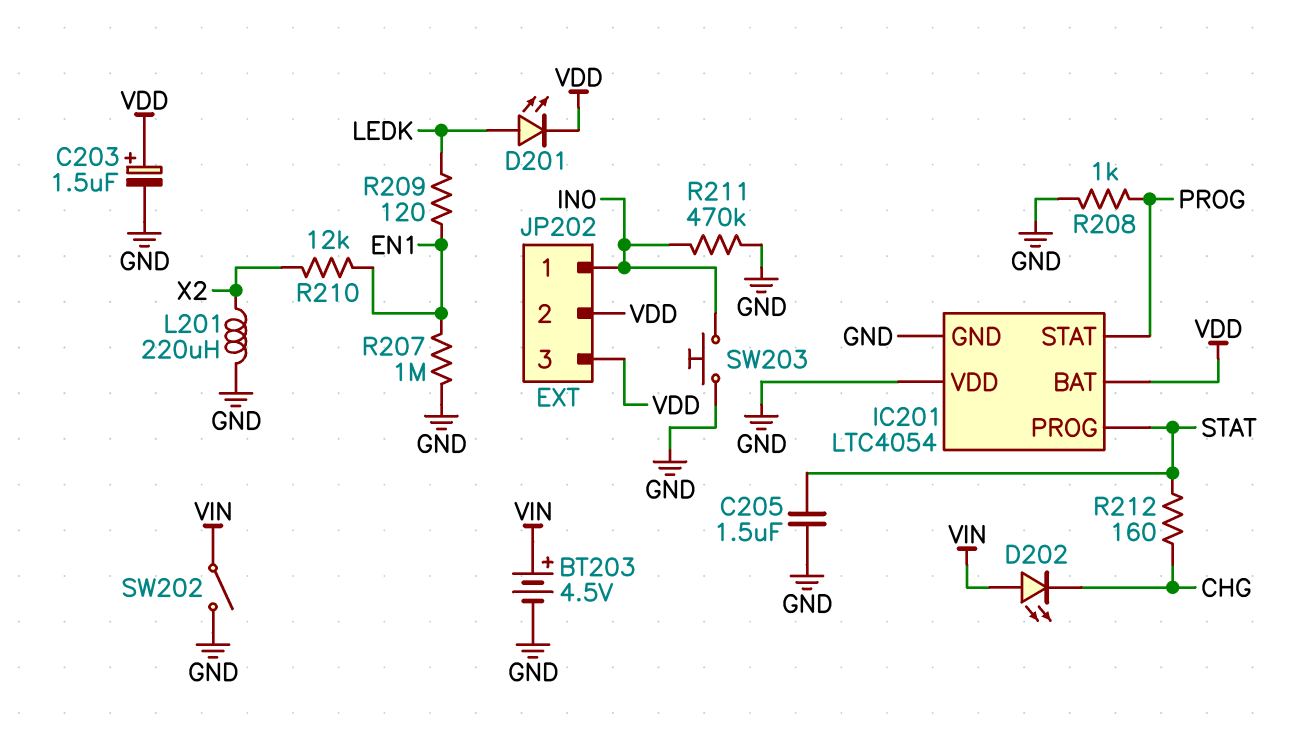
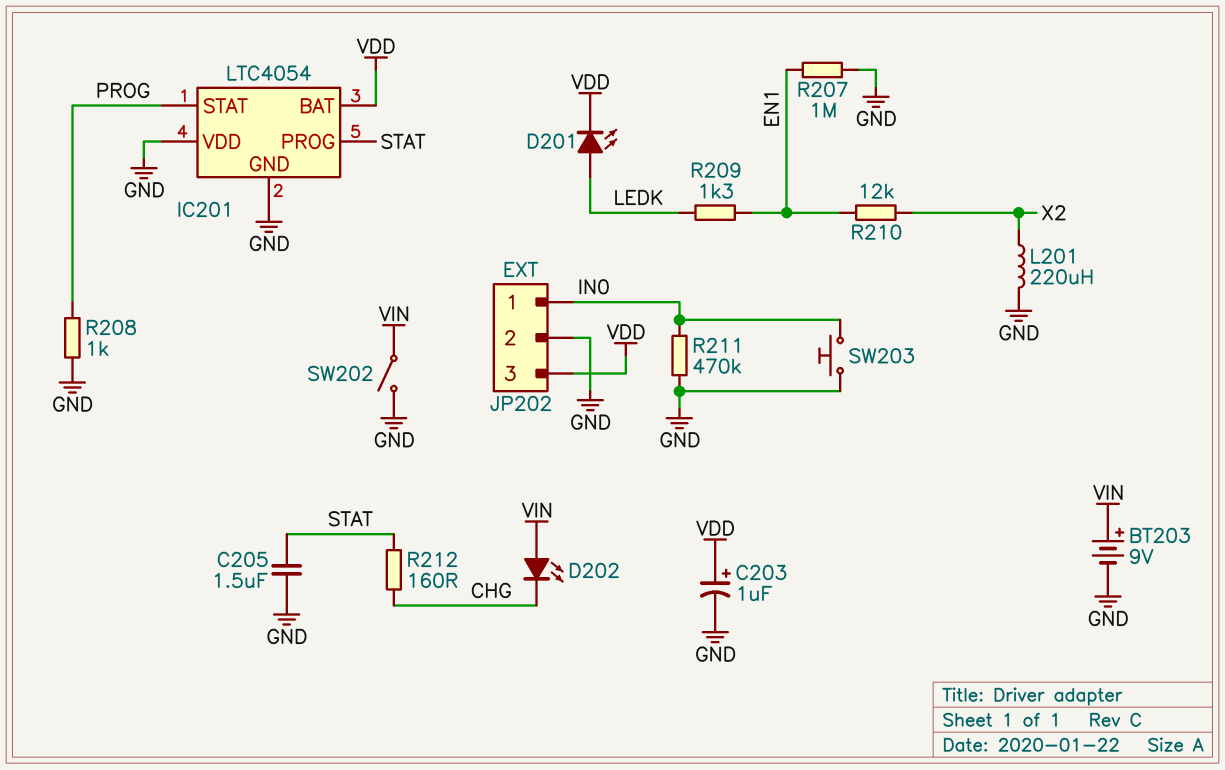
BT203: 4.5V (plus VIN, minus GND) -> 9V (plus VIN, minus GND)
C203: 1.5uF (plus VDD, minus GND) -> 1uF (plus VDD, minus GND)
JP202 pin 2: VDD -> GND
R209: 120 (EN1, LEDK) -> 1.3k (EN1, LEDK)

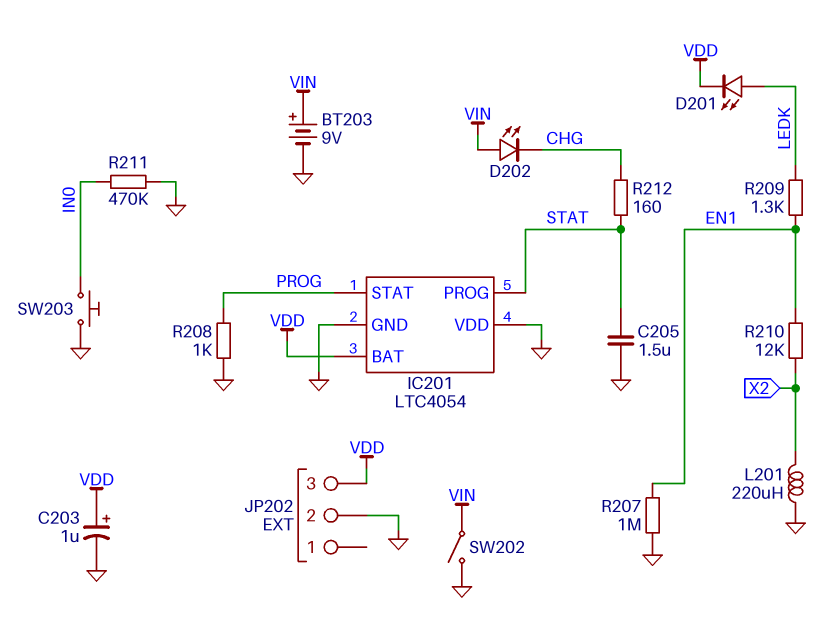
JP202 pin 1: IN0 -> none

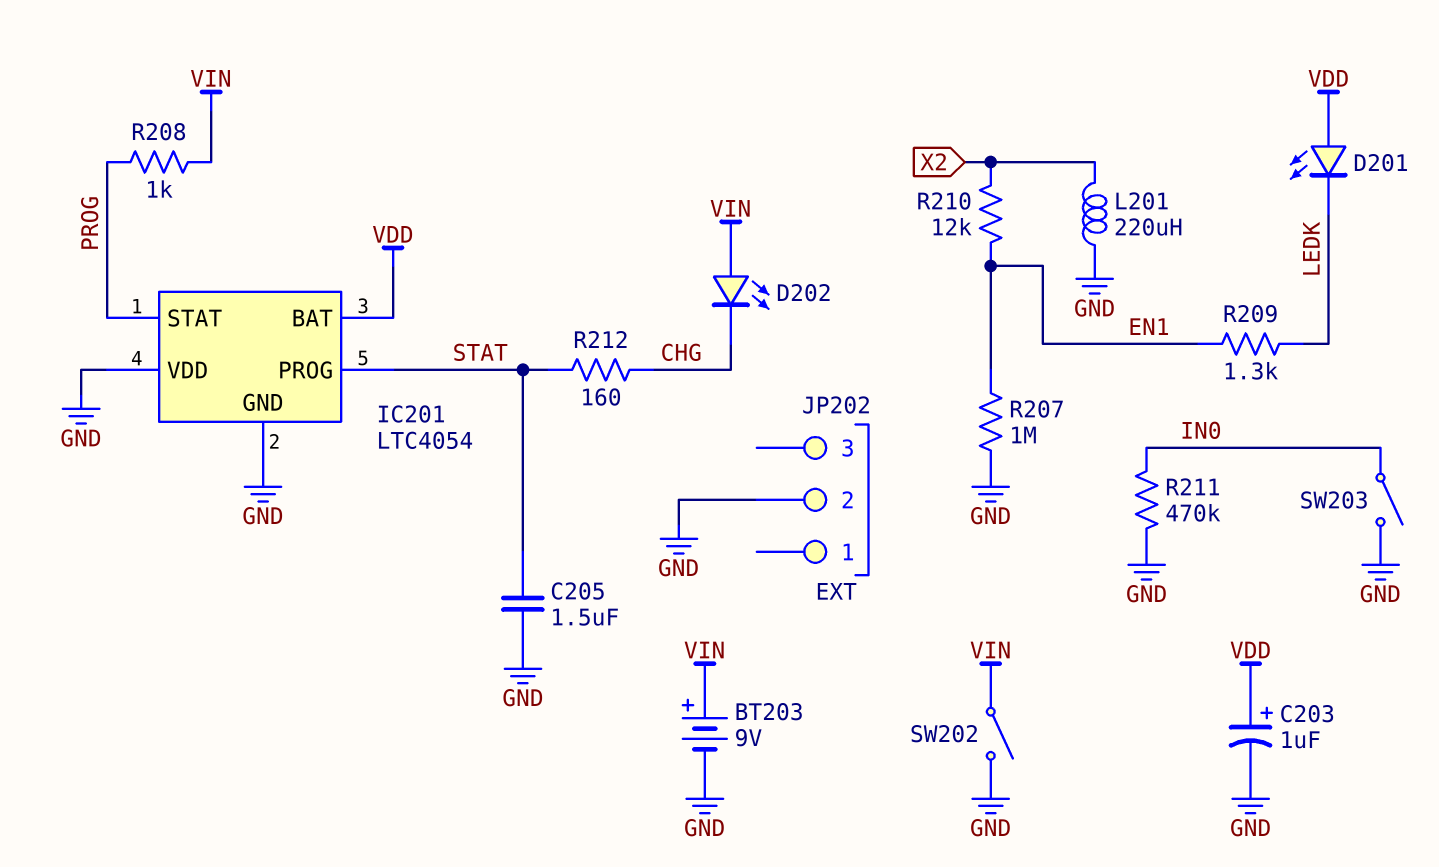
D201: LED (A LEDK, K VDD) -> LED (A VDD, K LEDK)
JP202 pin 3: VDD -> none
R208: 1k (GND, PROG) -> 1k (PROG, VIN)
SW203: button (GND, IN0) -> switch (GND, IN0)

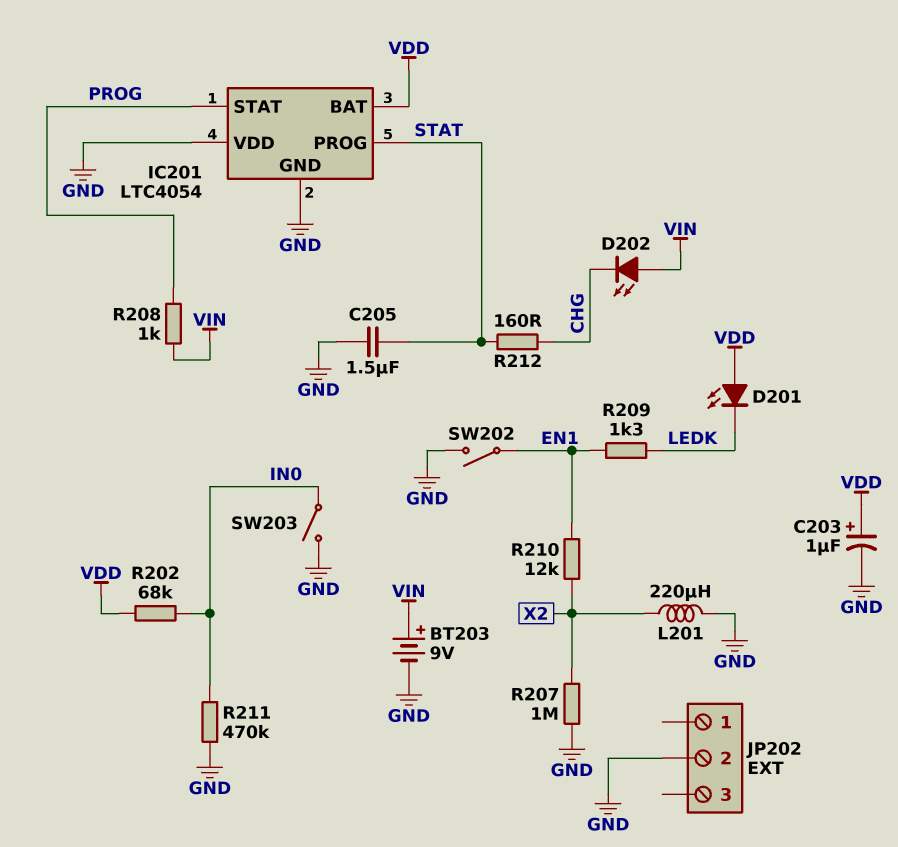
R202: none -> 68k (IN0, VDD)
R207: 1M (EN1, GND) -> 1M (GND, X2)
SW202: switch (GND, VIN) -> switch (EN1, GND)

